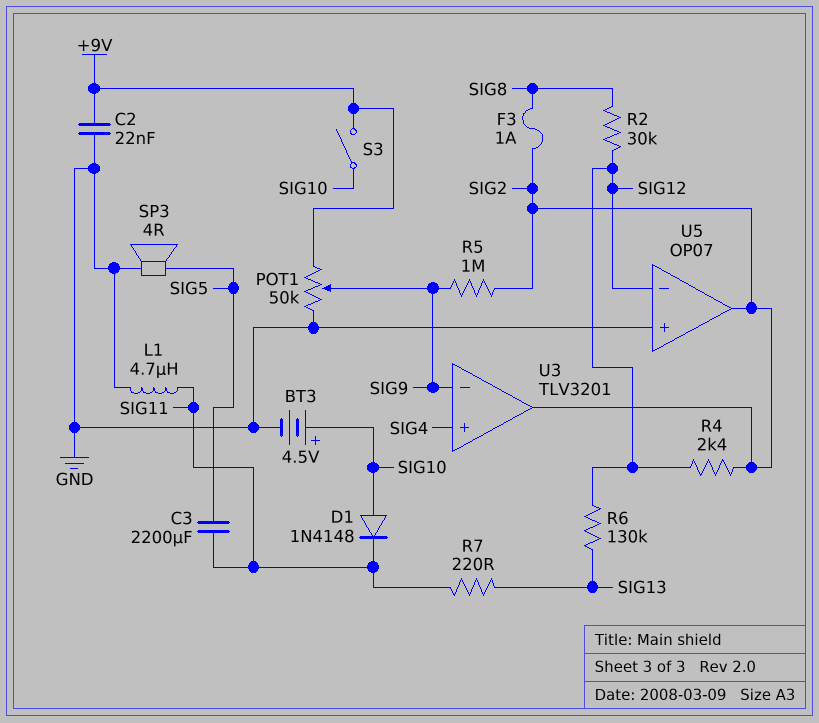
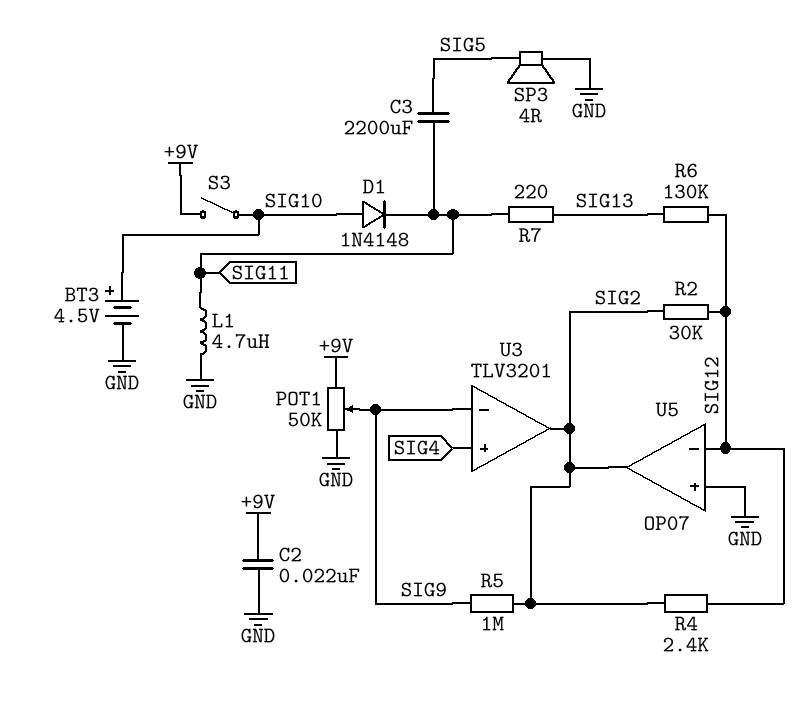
F3: 1A (SIG2, SIG8) -> none
R2: 30k (SIG8, SIG12) -> 30k (SIG2, SIG12)

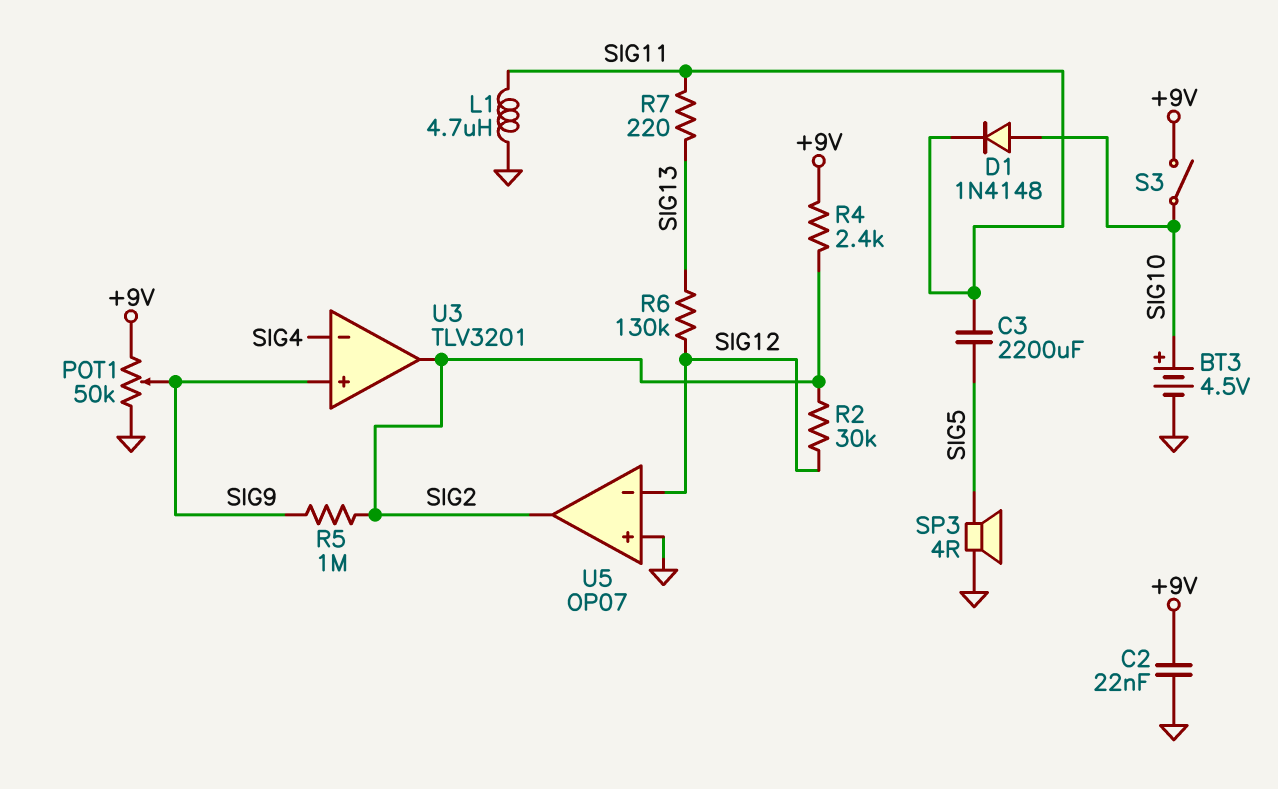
R4: 2.4k (SIG2, SIG12) -> 2.4k (+9V, SIG2)
U3 pin in+: SIG4 -> SIG9
U3 pin in-: SIG9 -> SIG4

